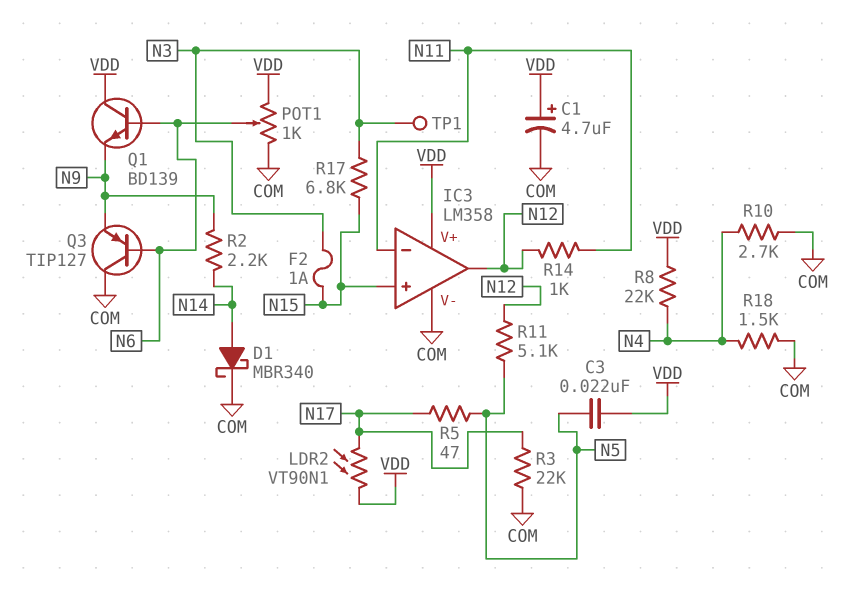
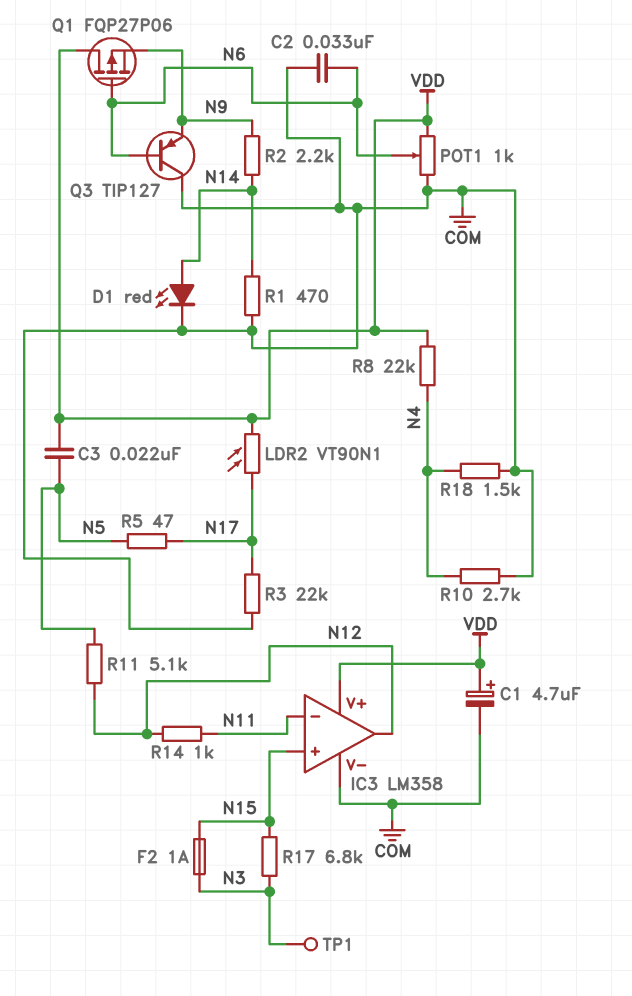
C2: none -> 33nF (COM, N6)
D1: schottky MBR340 (A N14, K COM) -> LED red (A N14, K COM)
Q1: NPN BD139 (B N6, C VDD, E N9) -> PMOS FQP27P06 (G N6, D VDD, S N9)
R1: none -> 470 (COM, N14)

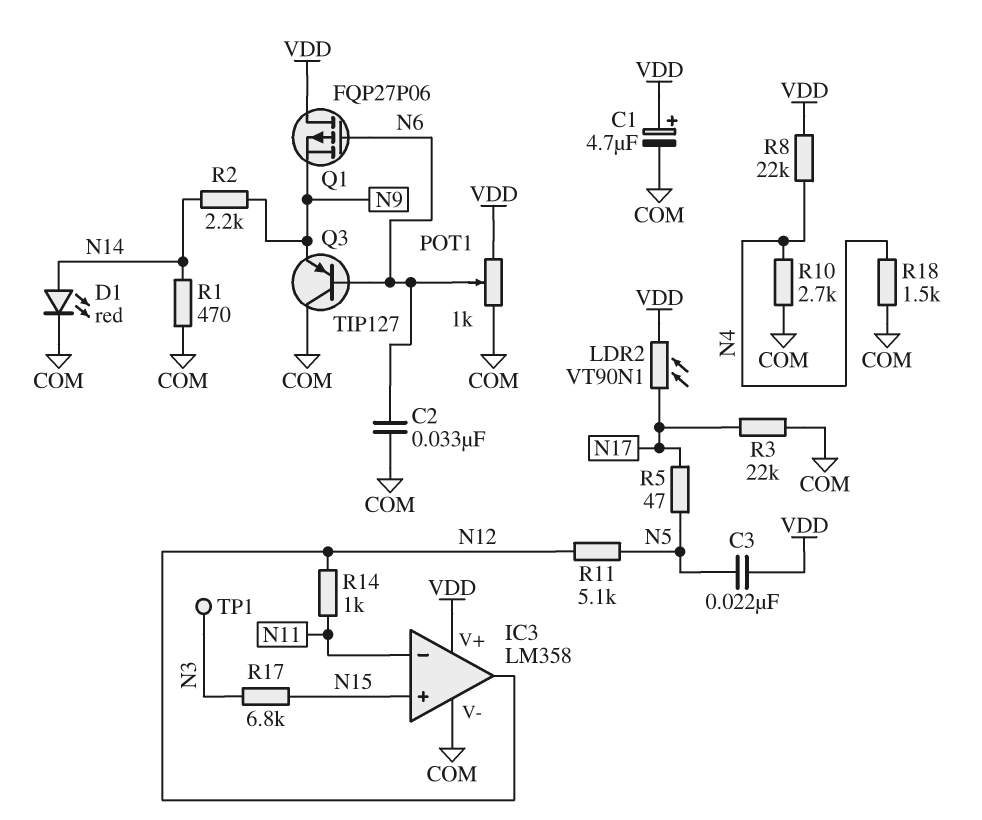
F2: 1A (N3, N15) -> none

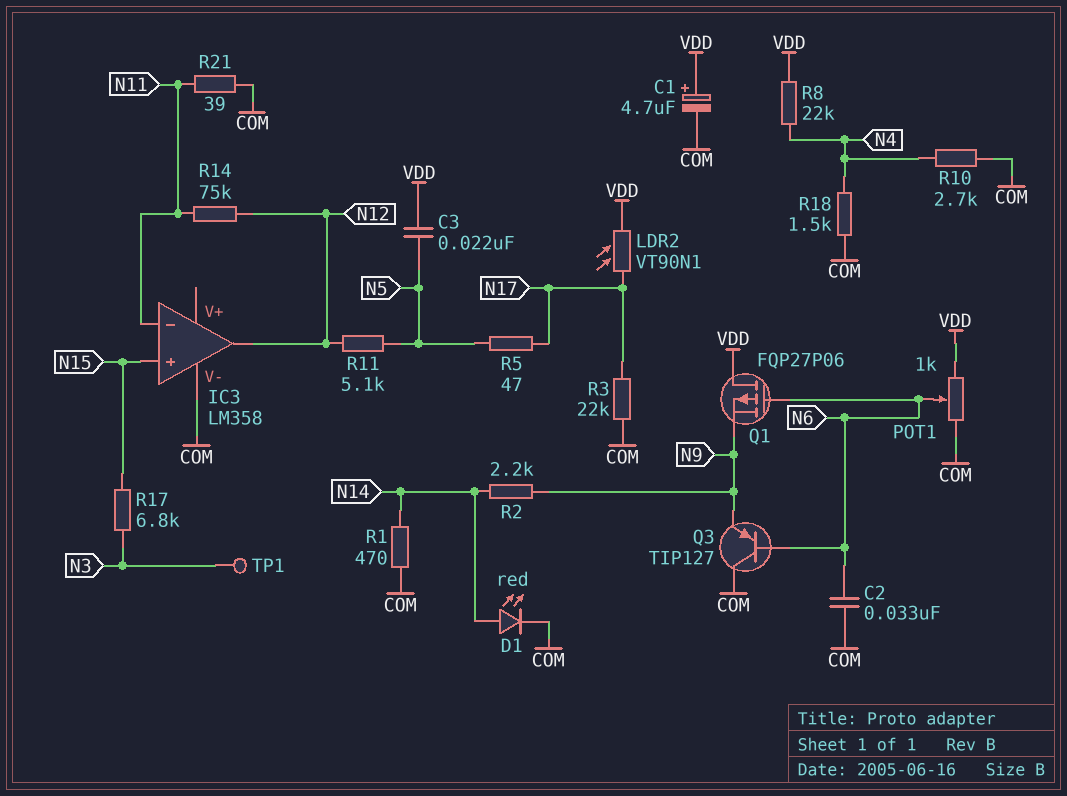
IC3 pin V+: VDD -> none
R14: 1k (N11, N12) -> 75k (N11, N12)
R21: none -> 39 (COM, N11)

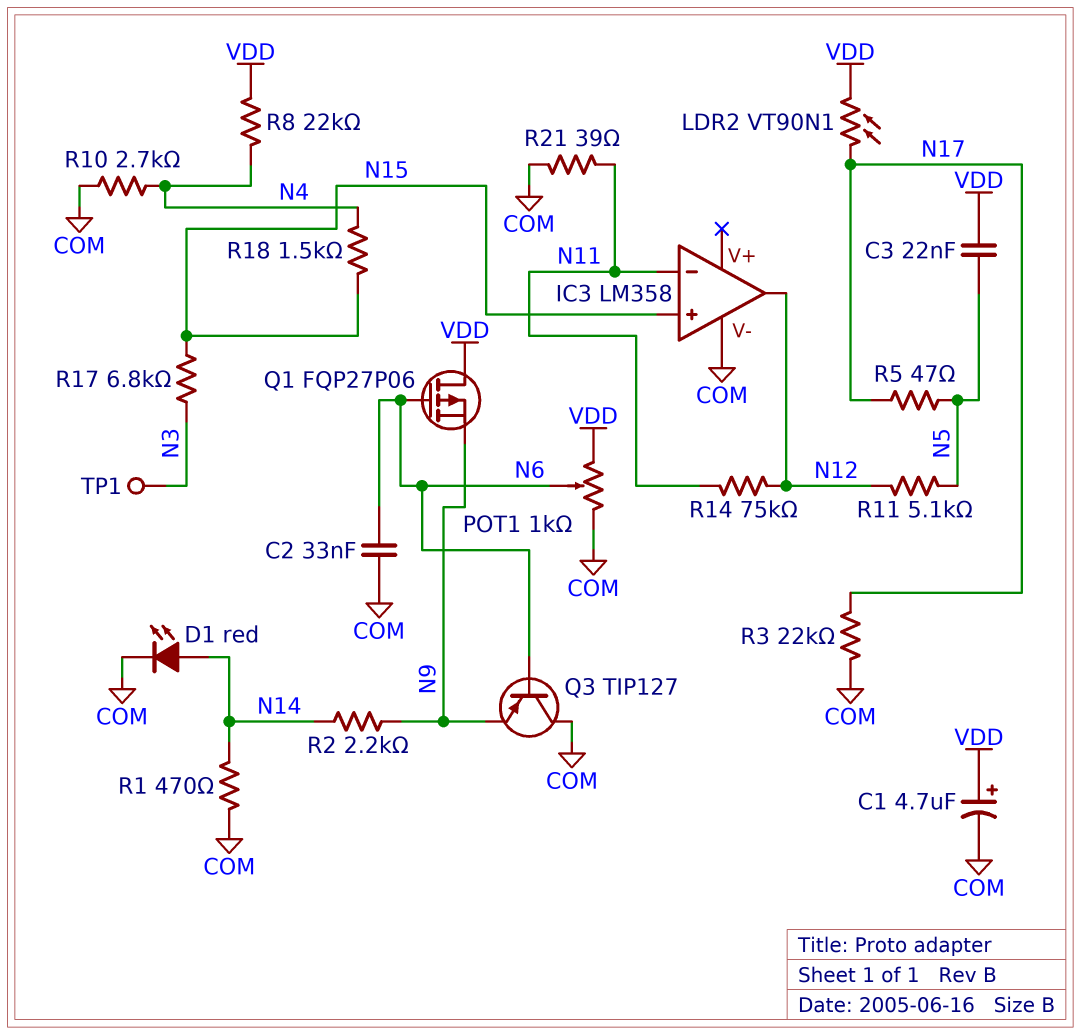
R18: 1.5k (COM, N4) -> 1.5k (N4, N15)

